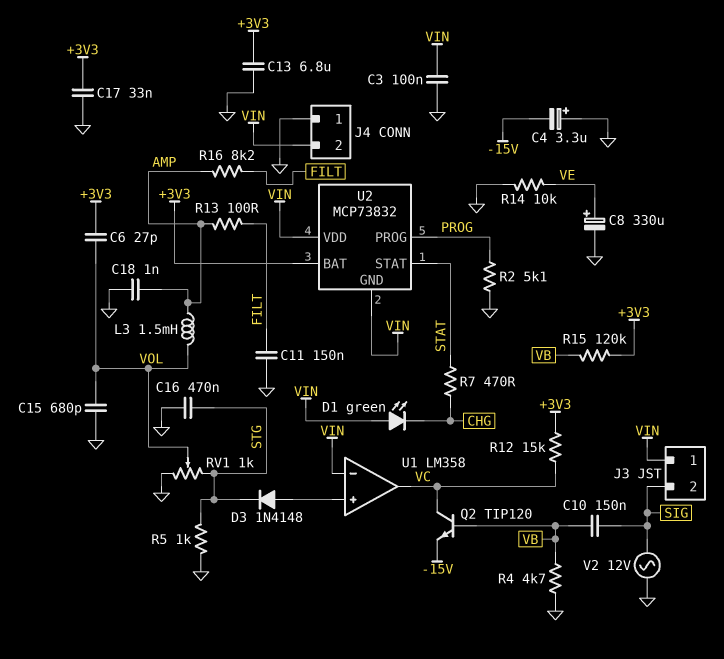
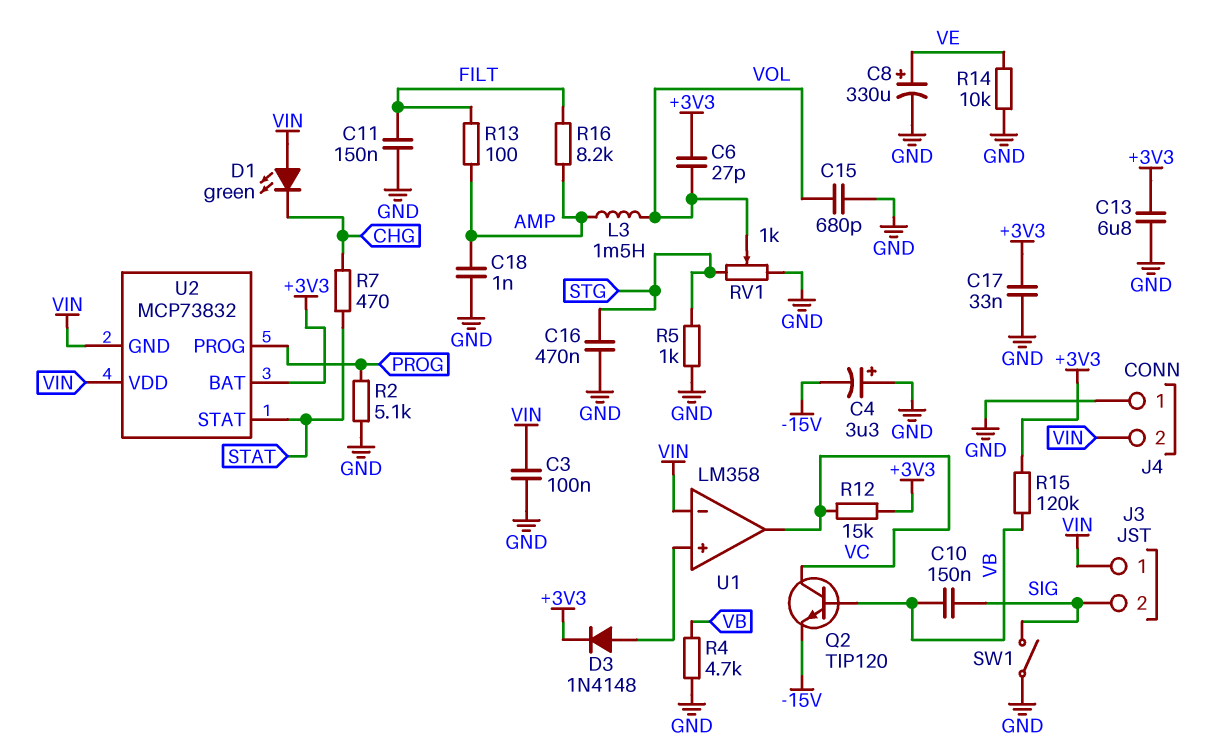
D3: diode 1N4148 (A U1/in+, K STG) -> diode 1N4148 (A U1/in+, K +3V3)
SW1: none -> switch (GND, SIG)
V2: AC 12V (GND, SIG) -> none

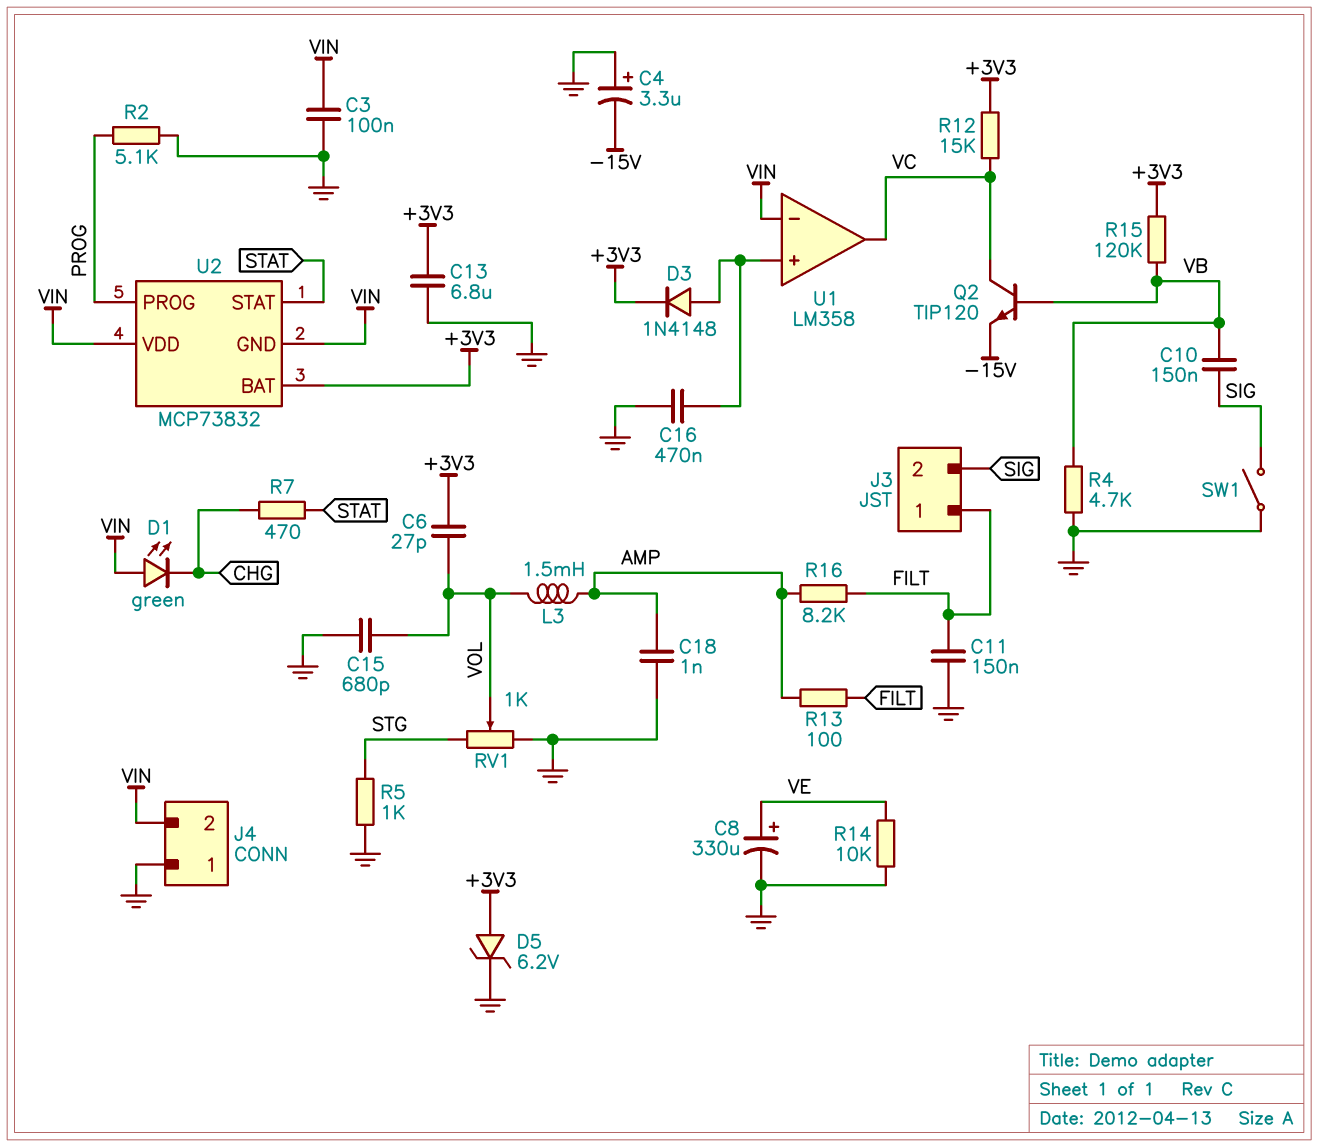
C16: 470nF (GND, STG) -> 470nF (GND, U1/in+)
C17: 33nF (+3V3, GND) -> none
D5: none -> zener 6.2V (A +3V3, K GND)
J3 pin 1: VIN -> FILT

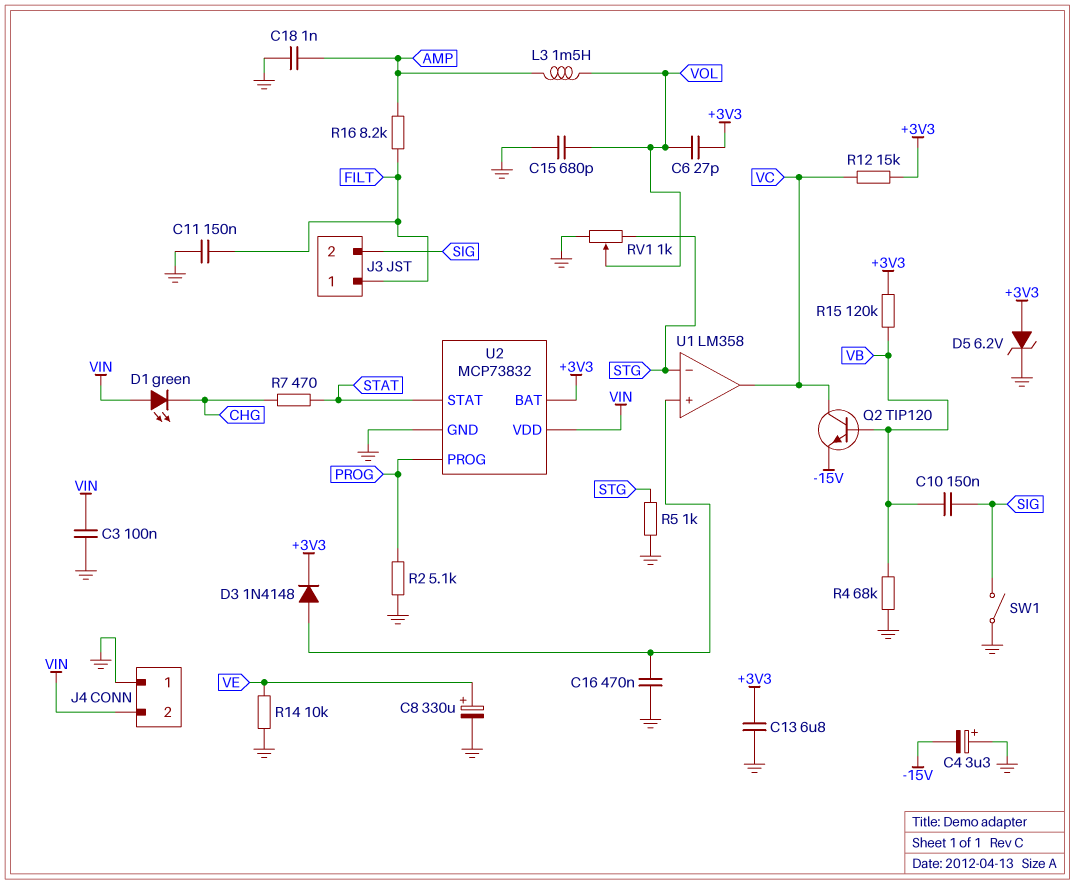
R4: 4.7k (GND, VB) -> 68k (GND, VB)
R13: 100 (AMP, FILT) -> none
U1 pin in-: VIN -> STG
U2 pin GND: VIN -> GND

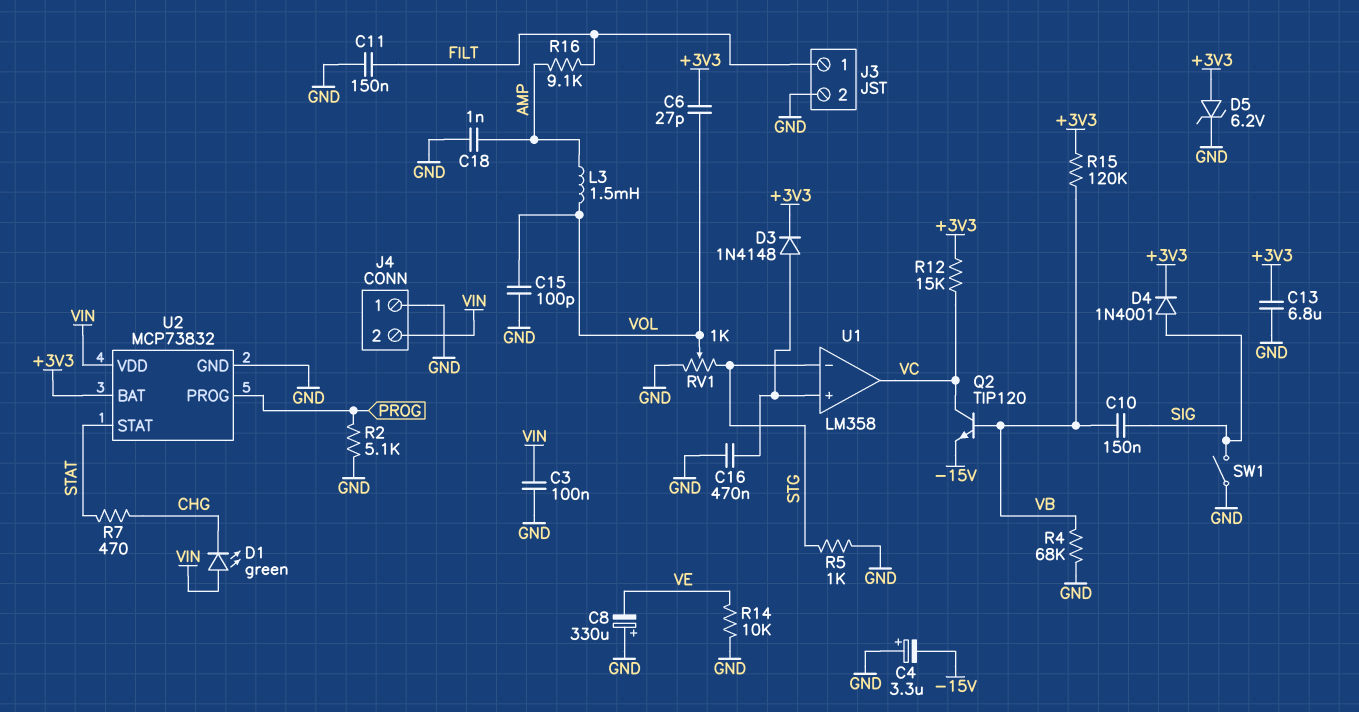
C8: 330uF (plus VE, minus GND) -> 330uF (plus GND, minus VE)
C15: 680pF (GND, VOL) -> 100pF (GND, VOL)
D4: none -> diode 1N4001 (A SIG, K +3V3)
J3 pin 2: SIG -> GND
R16: 8.2k (AMP, FILT) -> 9.1k (AMP, FILT)

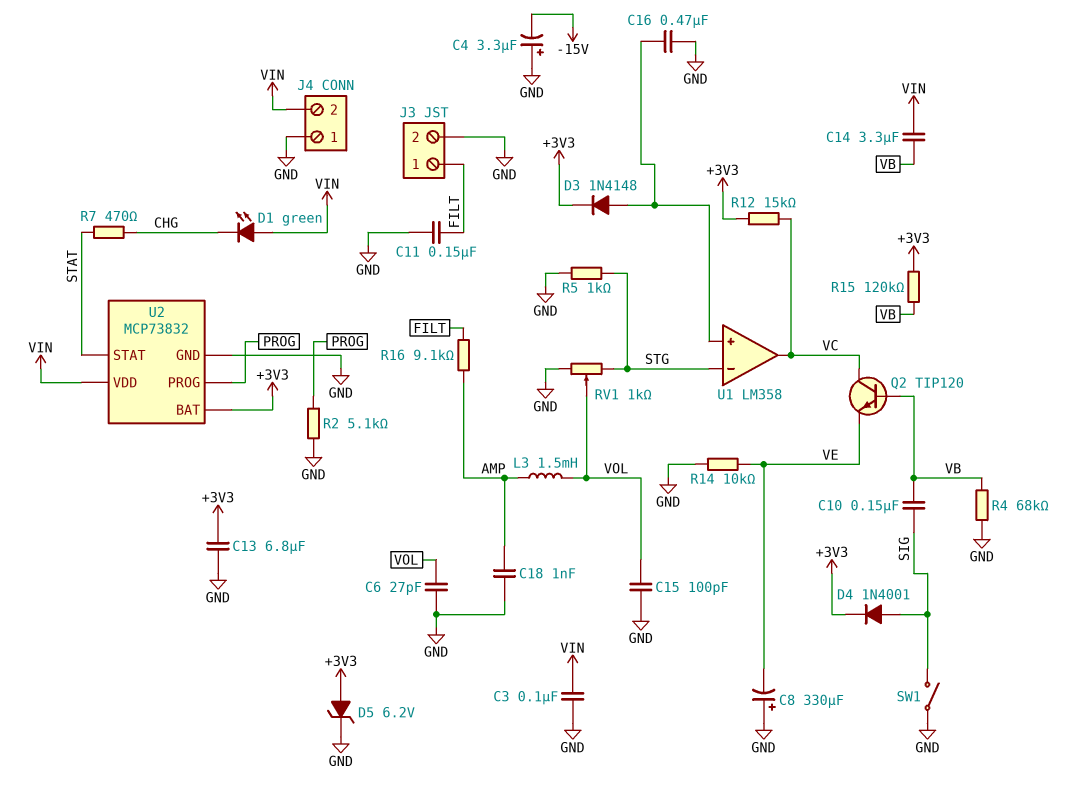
C6: 27pF (+3V3, VOL) -> 27pF (GND, VOL)
C14: none -> 3.3uF (VB, VIN)
Q2: NPN TIP120 (B VB, C VC, E -15V) -> NPN TIP120 (B VB, C VC, E VE)

